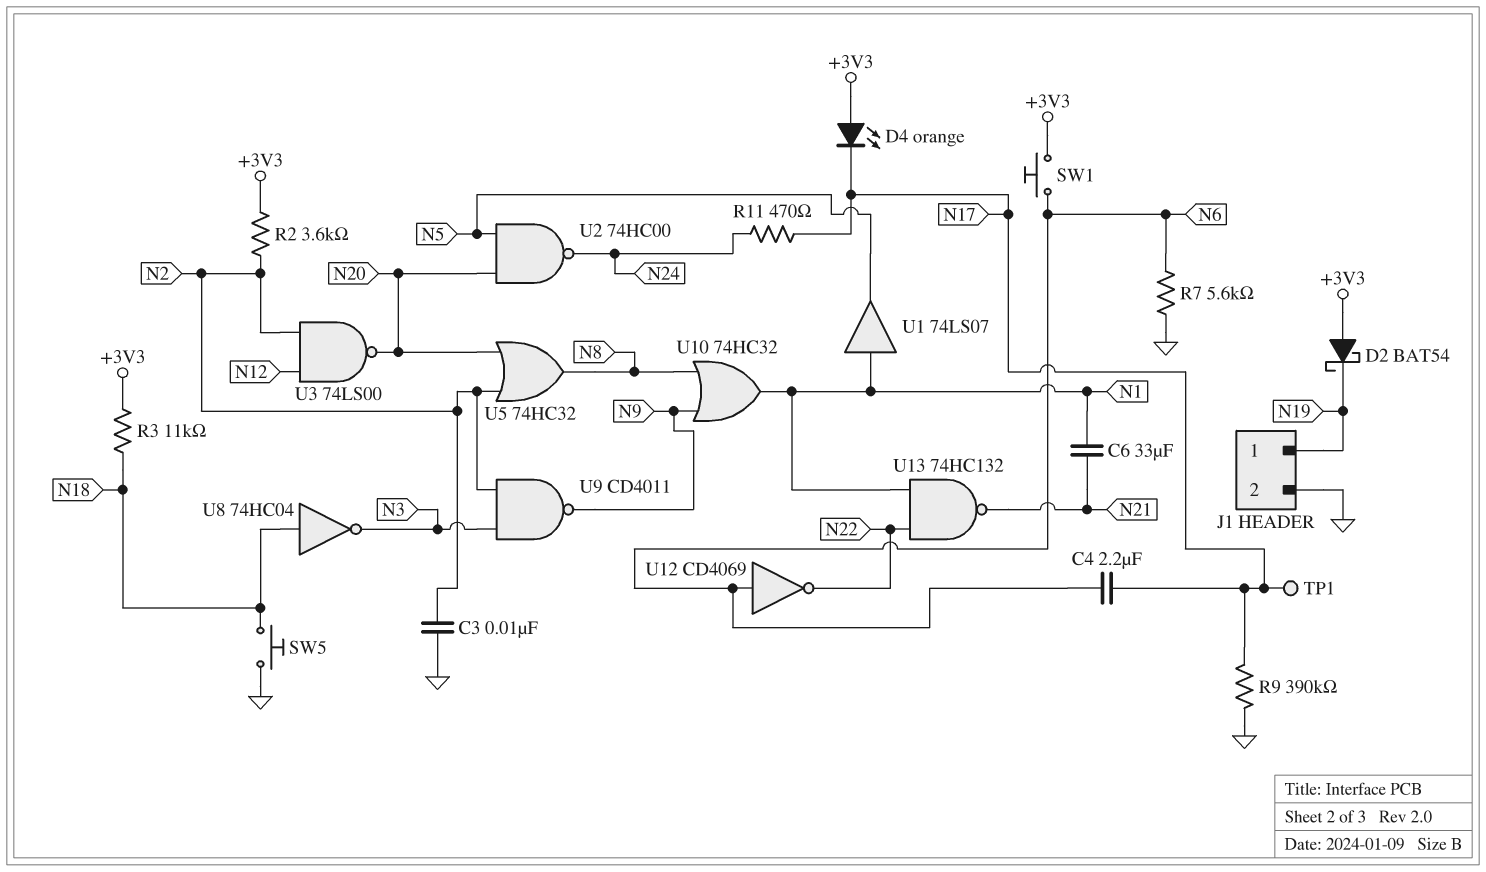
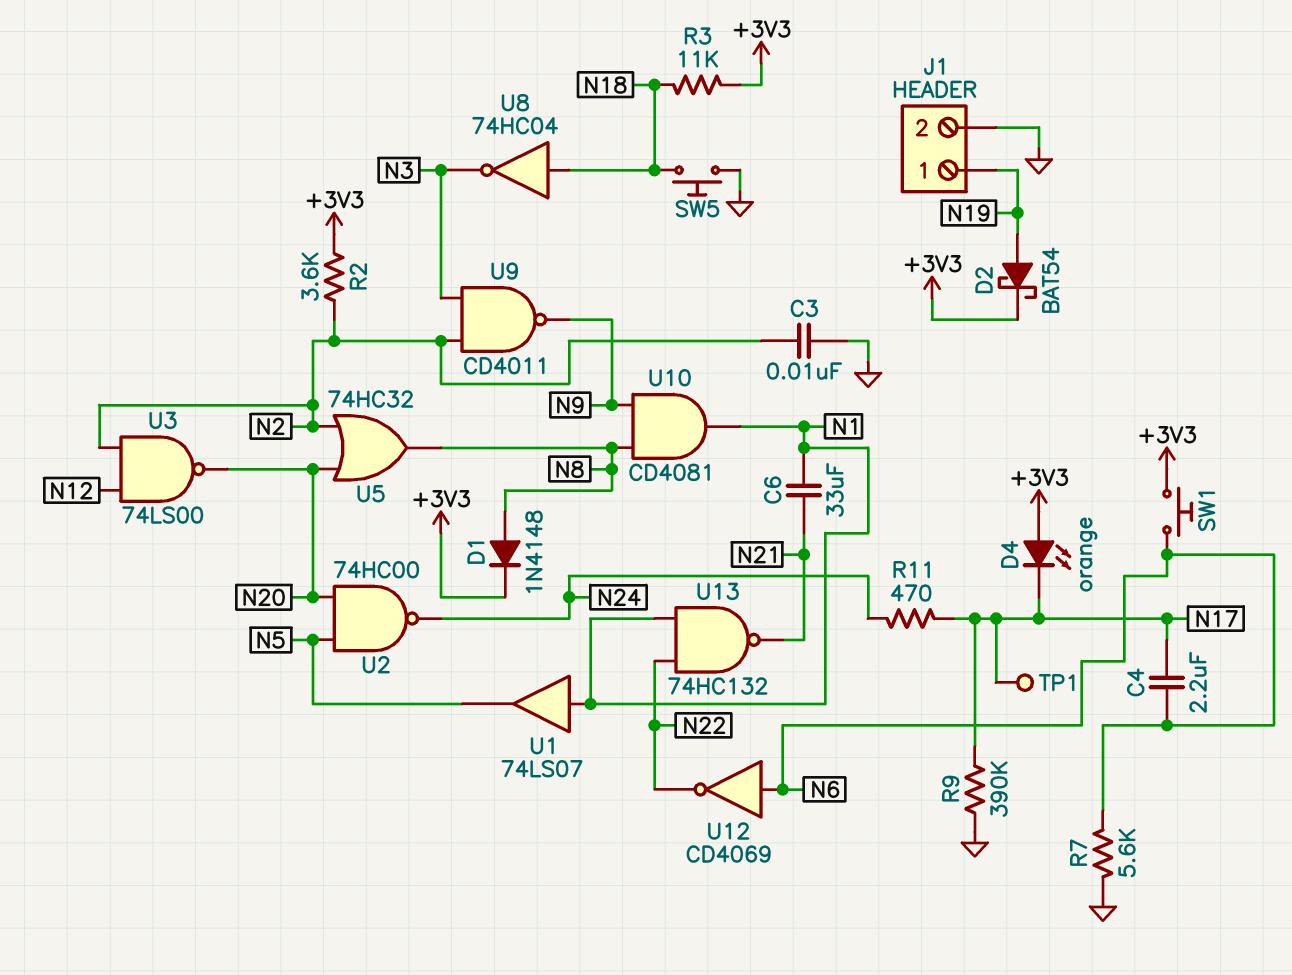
D1: none -> diode 1N4148 (A N8, K +3V3)
D2: schottky BAT54 (A +3V3, K N19) -> schottky BAT54 (A N19, K +3V3)
U10: OR 74HC32 (in N8, in N9, out N1) -> AND CD4081 (in N8, in N9, out N1)

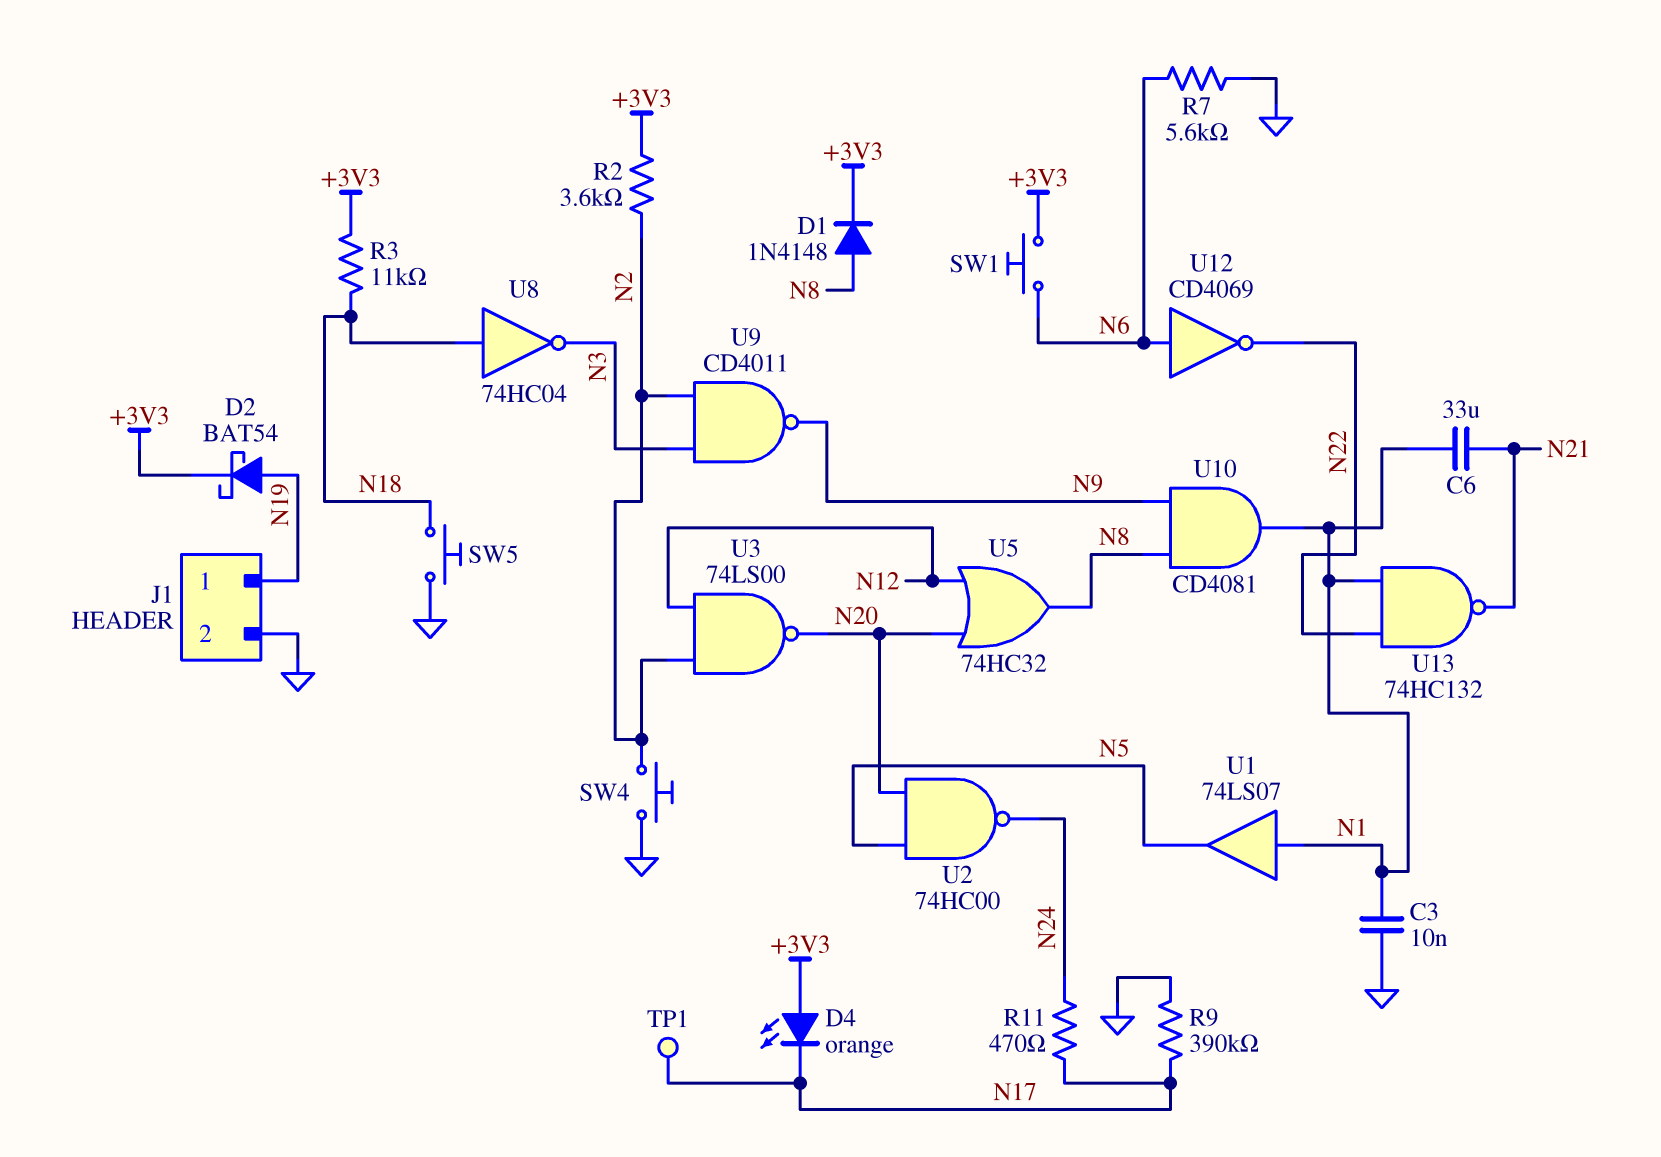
C3: 10nF (GND, N2) -> 10nF (GND, N1)
C4: 2.2uF (N6, N17) -> none
SW4: none -> button (GND, N2)
U5: OR 74HC32 (in N2, in N20, out N8) -> OR 74HC32 (in N12, in N20, out N8)

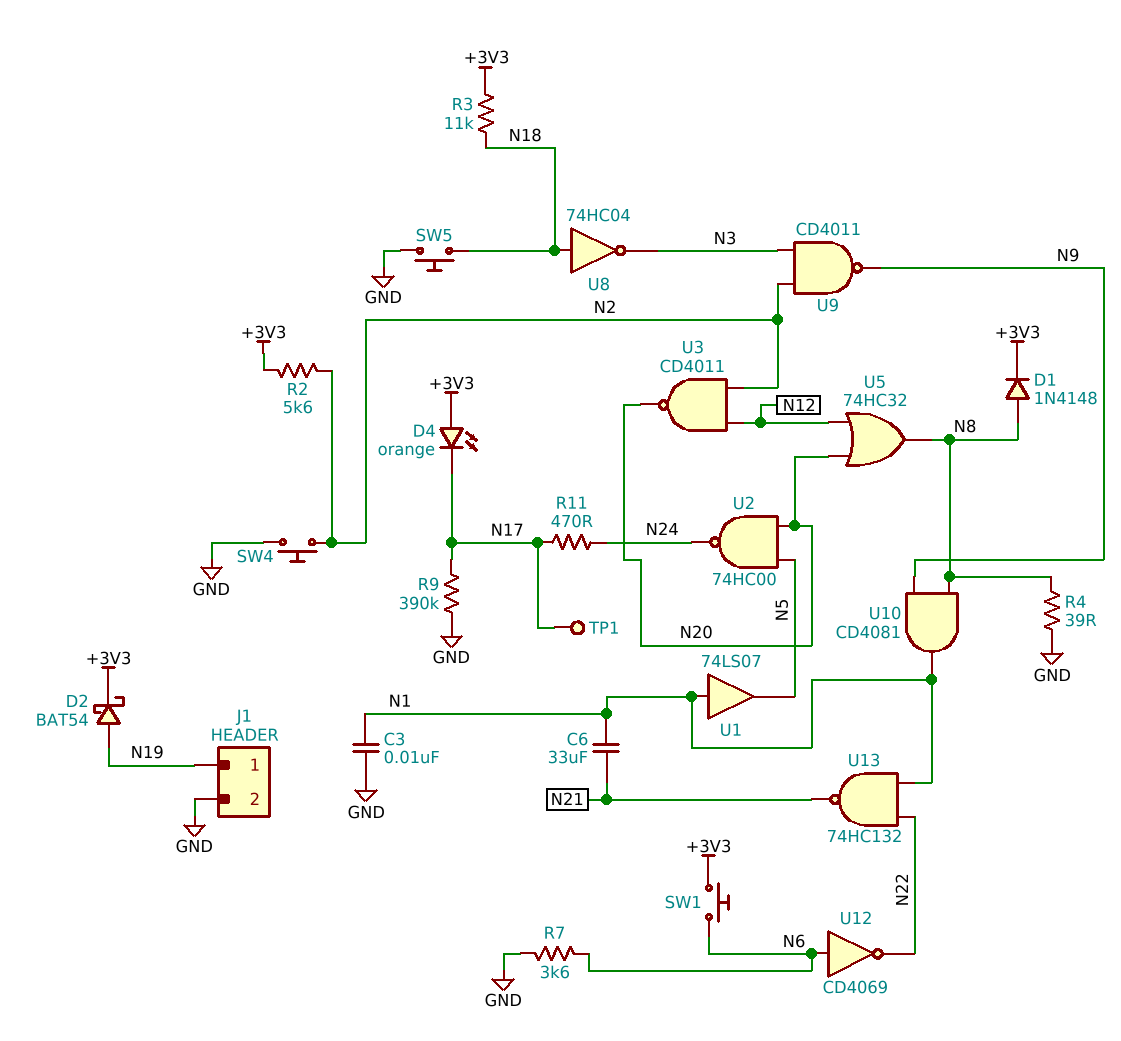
R2: 3.6k (+3V3, N2) -> 5.6k (+3V3, N2)
R4: none -> 39 (GND, N8)
R7: 5.6k (GND, N6) -> 3.6k (GND, N6)
U3: NAND 74LS00 (in N2, in N12, out N20) -> NAND CD4011 (in N2, in N12, out N20)

